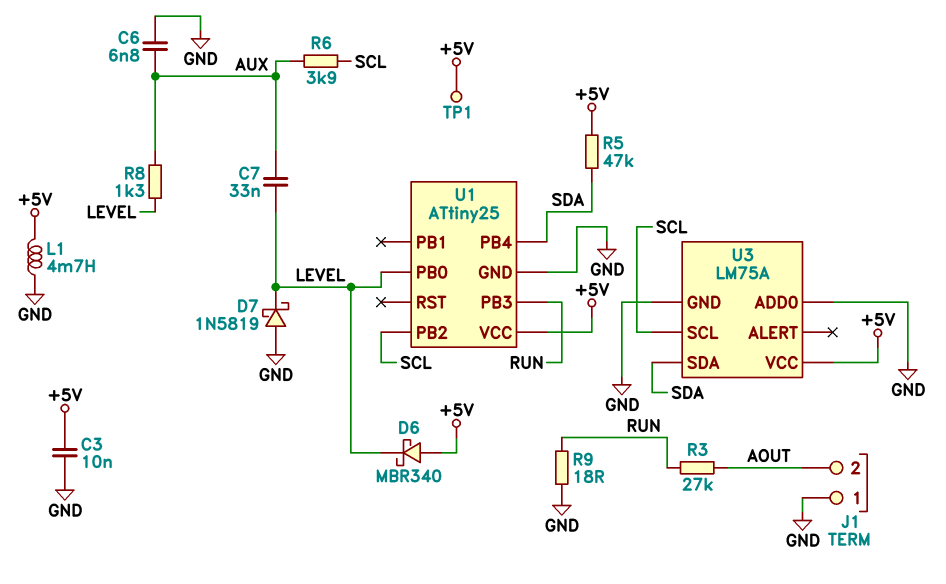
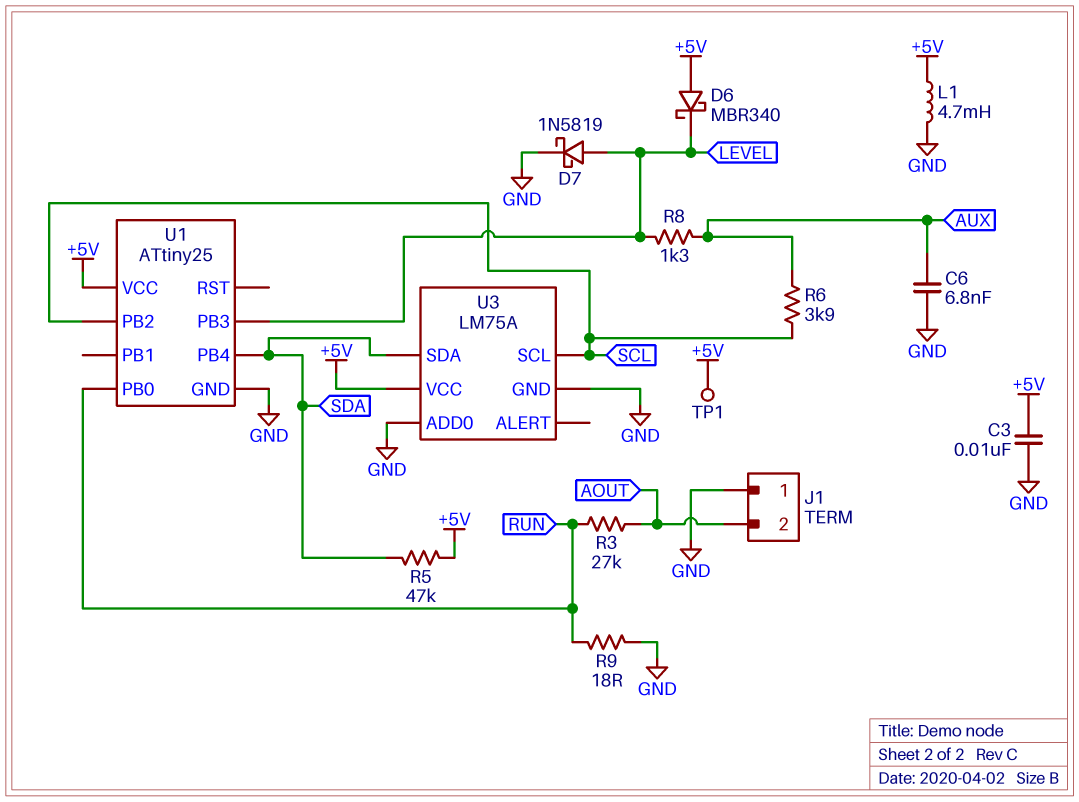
C7: 33nF (AUX, LEVEL) -> none
D7: schottky 1N5819 (A GND, K LEVEL) -> schottky 1N5819 (A LEVEL, K GND)
U1 pin PB0: LEVEL -> RUN
U1 pin PB3: RUN -> LEVEL

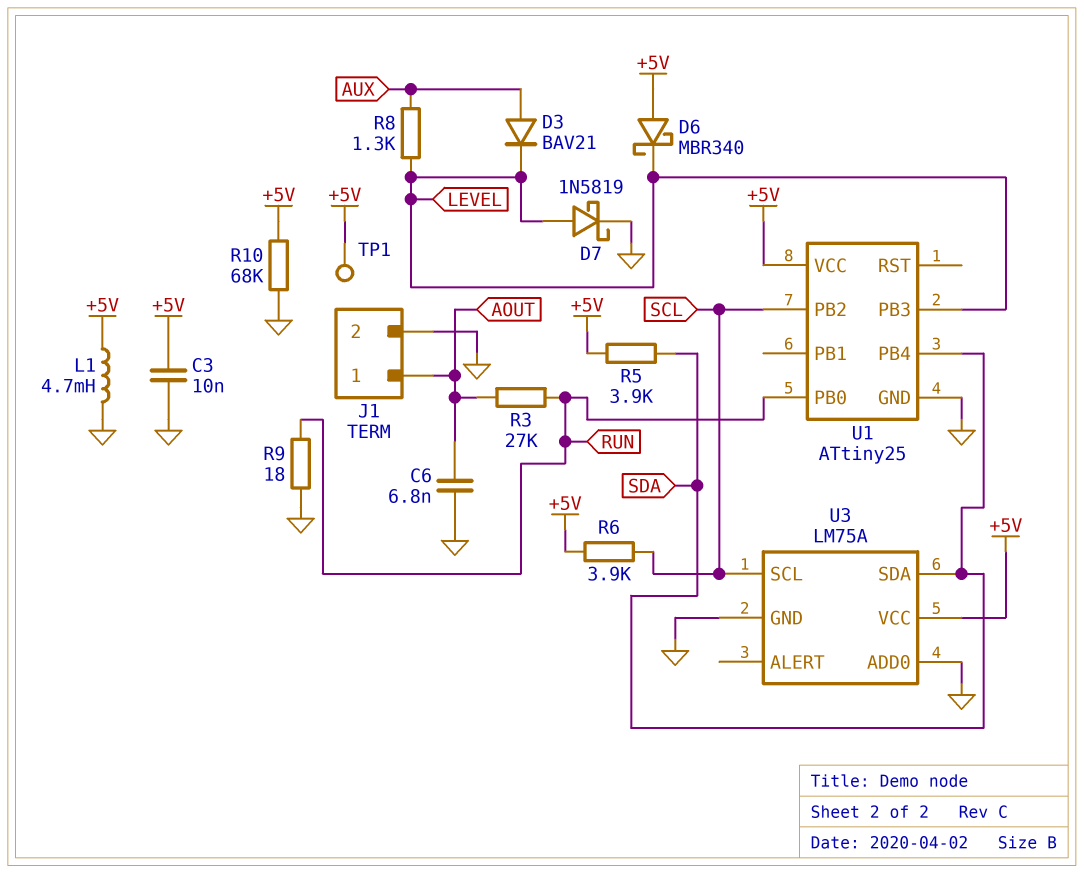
C6: 6.8nF (AUX, GND) -> 6.8nF (AOUT, GND)
D3: none -> diode BAV21 (A AUX, K LEVEL)
J1 pin 1: GND -> AOUT
J1 pin 2: AOUT -> GND
R5: 47k (+5V, SDA) -> 3.9k (+5V, SDA)
R6: 3.9k (AUX, SCL) -> 3.9k (+5V, SCL)
R10: none -> 68k (+5V, GND)

